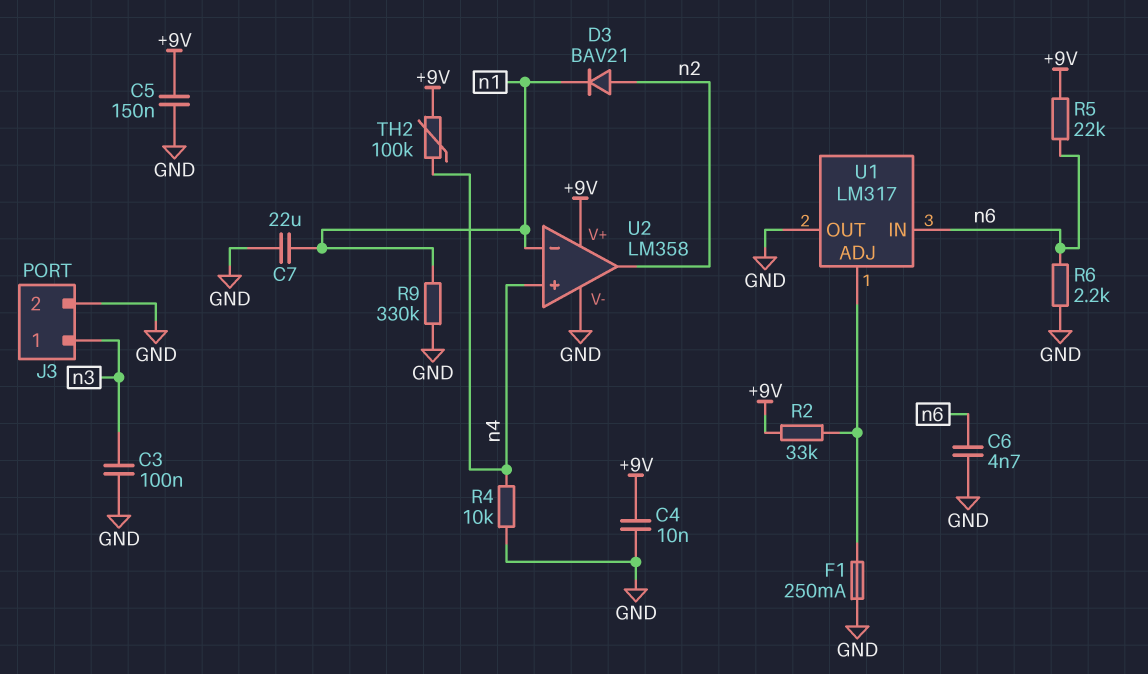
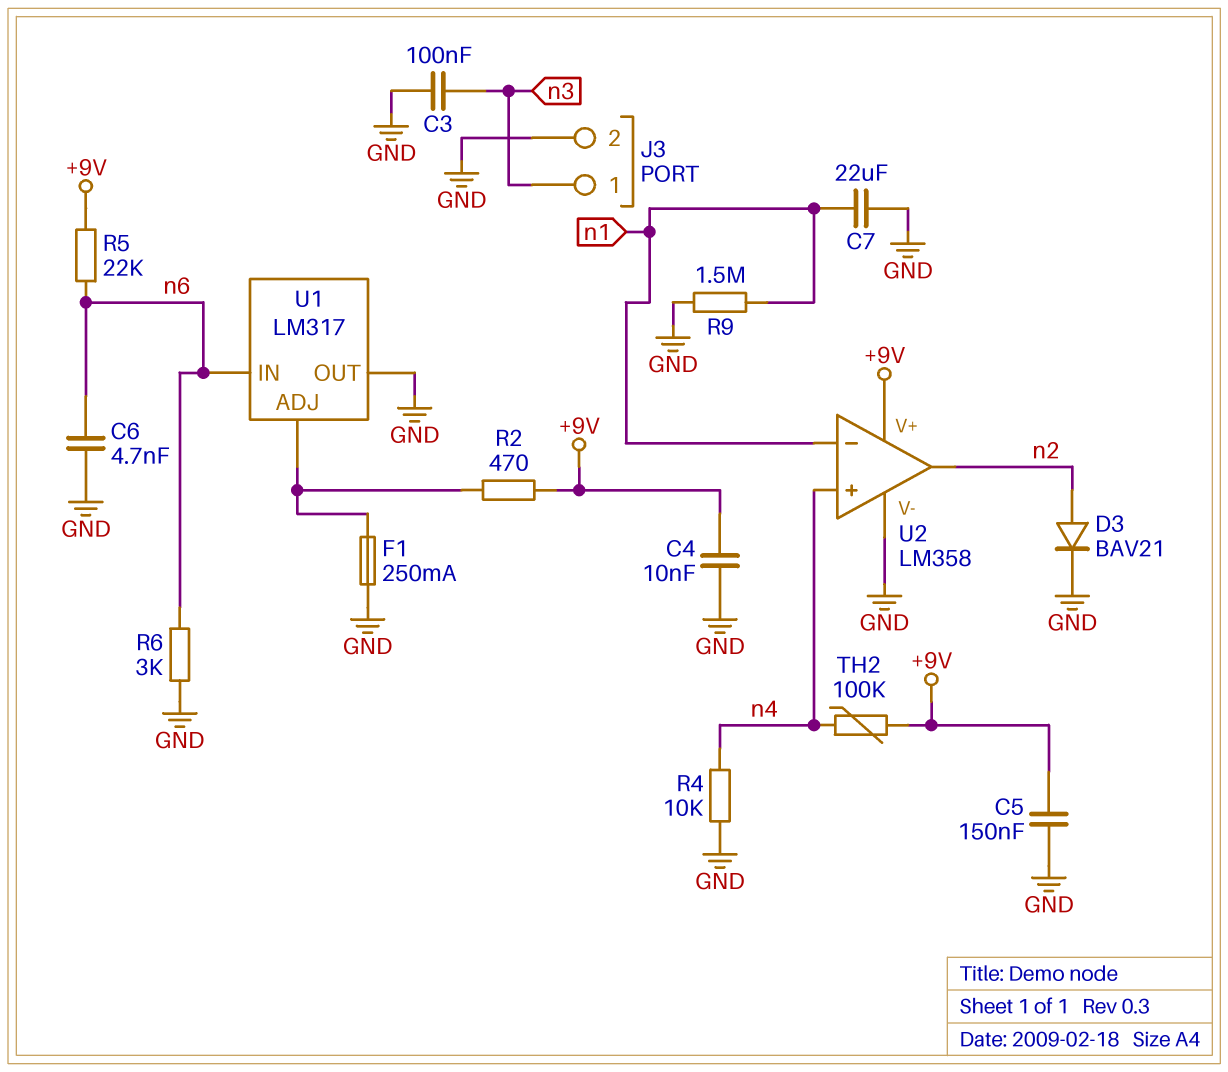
D3: diode BAV21 (A n2, K n1) -> diode BAV21 (A n2, K GND)
R2: 33k (+9V, U1/ADJ) -> 470 (+9V, U1/ADJ)
R6: 2.2k (GND, n6) -> 3k (GND, n6)
R9: 330k (GND, n1) -> 1.5M (GND, n1)

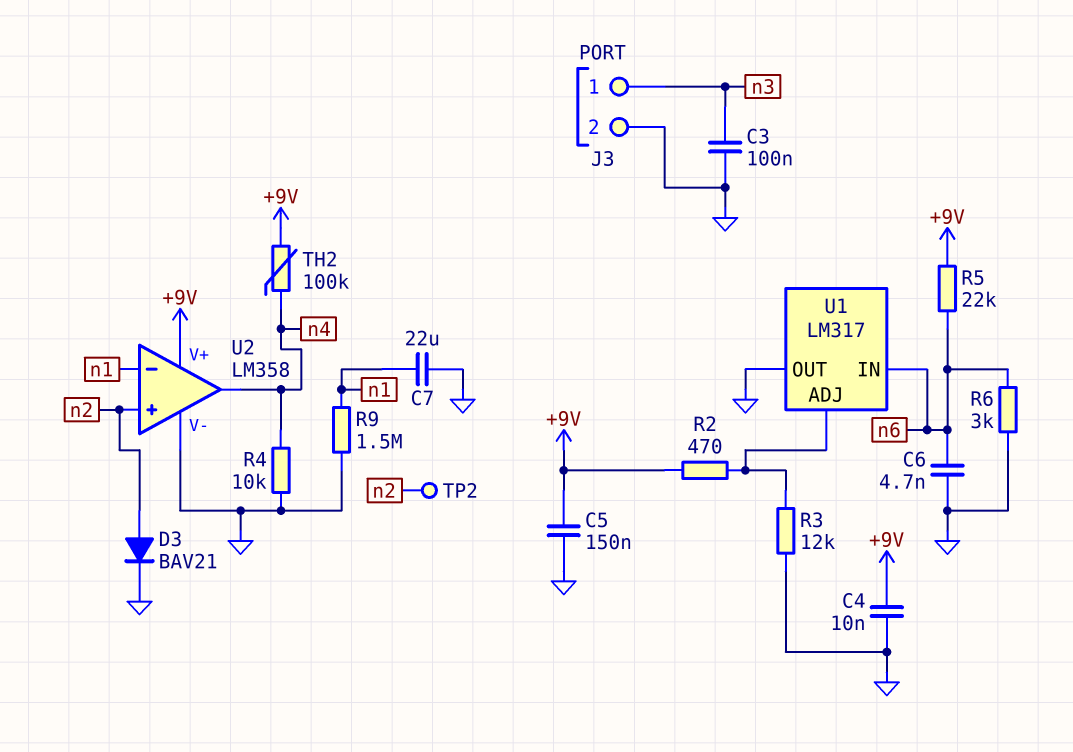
F1: 250mA (GND, U1/ADJ) -> none
R3: none -> 12k (GND, U1/ADJ)
TP2: none -> test point (n2)
U2 pin in+: n4 -> n2
U2 pin out: n2 -> n4

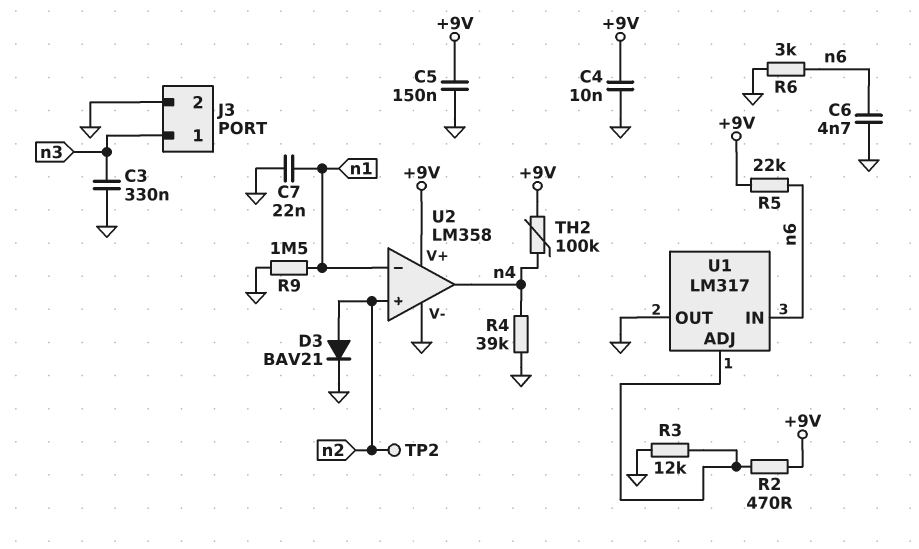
C3: 100nF (GND, n3) -> 330nF (GND, n3)
C7: 22uF (GND, n1) -> 22nF (GND, n1)
R4: 10k (GND, n4) -> 39k (GND, n4)

